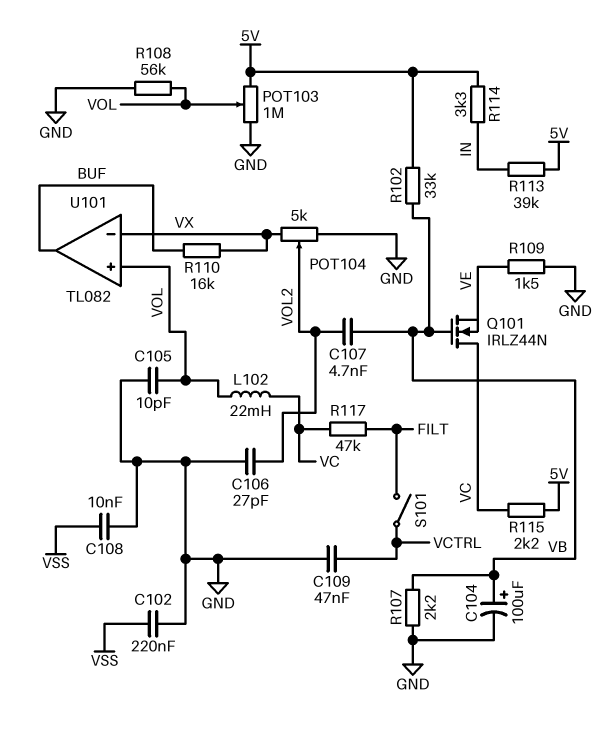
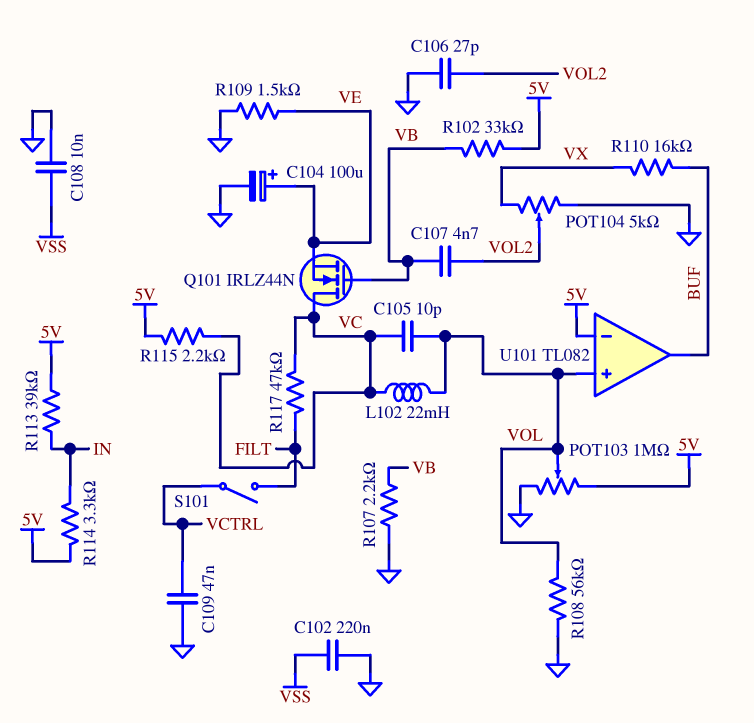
C104: 100uF (plus VB, minus GND) -> 100uF (plus VE, minus GND)
C105: 10pF (GND, VOL) -> 10pF (VC, VOL)
U101 pin in-: VX -> 5V

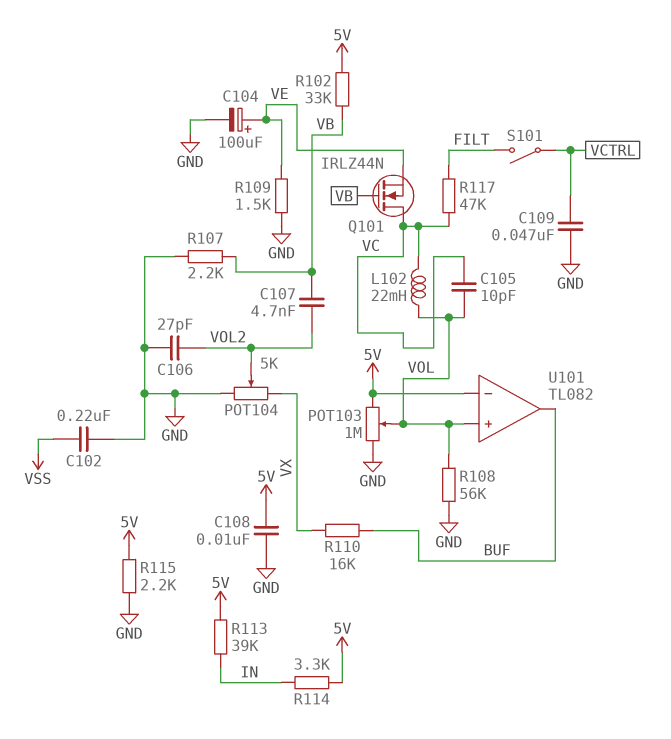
C108: 10nF (GND, VSS) -> 10nF (5V, GND)
R115: 2.2k (5V, VC) -> 2.2k (5V, GND)

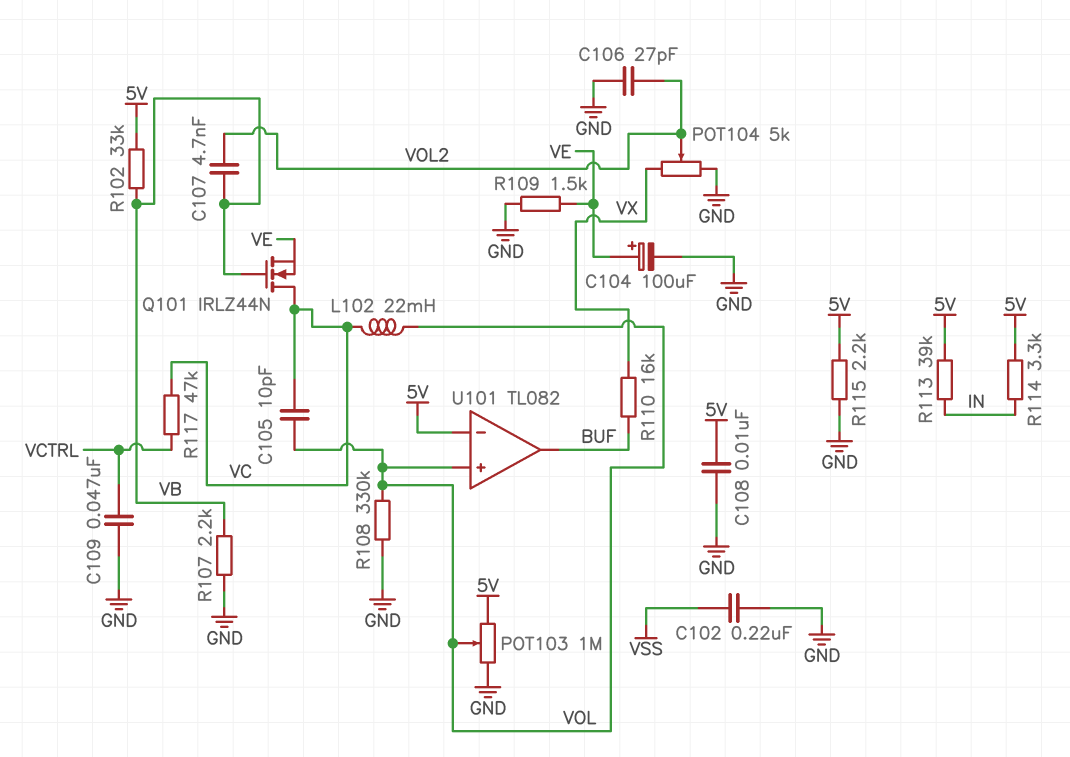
R108: 56k (GND, VOL) -> 330k (GND, VOL)
R117: 47k (FILT, VC) -> 47k (VC, VCTRL)
S101: switch (FILT, VCTRL) -> none

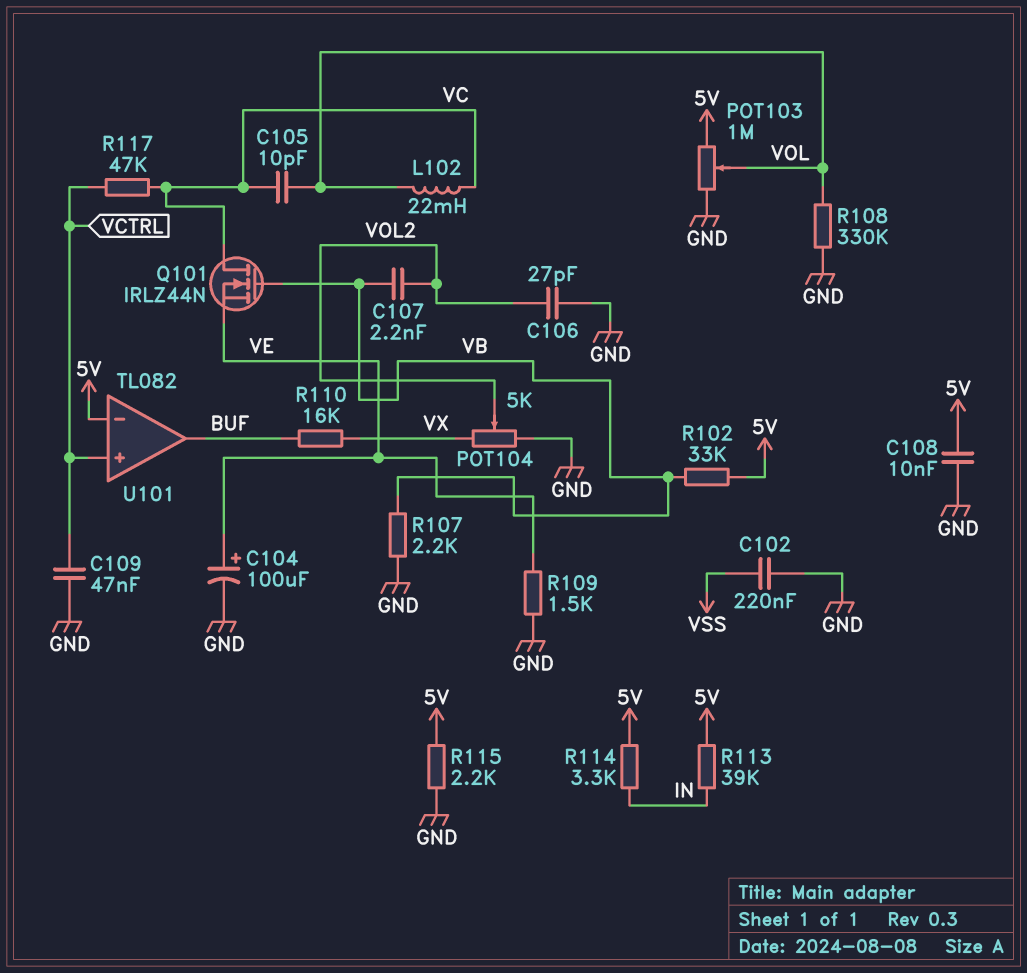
C107: 4.7nF (VB, VOL2) -> 2.2nF (VB, VOL2)
U101 pin in+: VOL -> VCTRL

